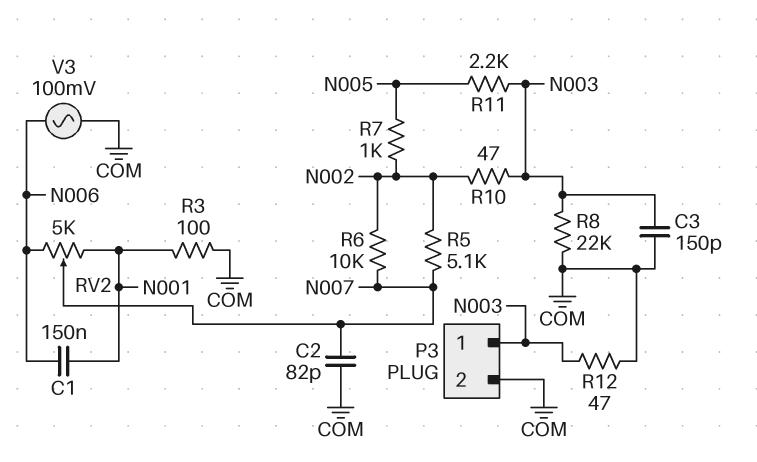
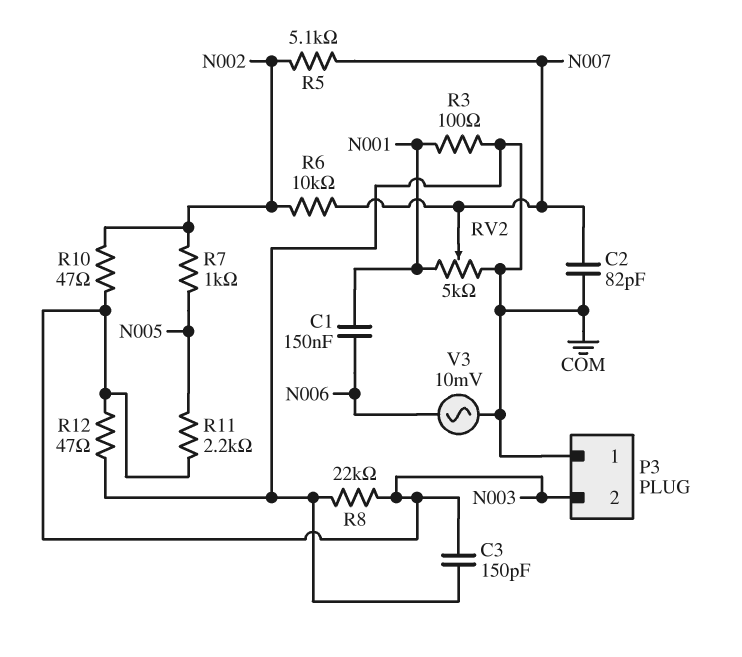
P3 pin 1: N003 -> COM
P3 pin 2: COM -> N003
RV2: 5k (N001, N006, wiper N007) -> 5k (COM, N001, wiper N007)
V3: AC 100mV (COM, N006) -> AC 10mV (COM, N006)

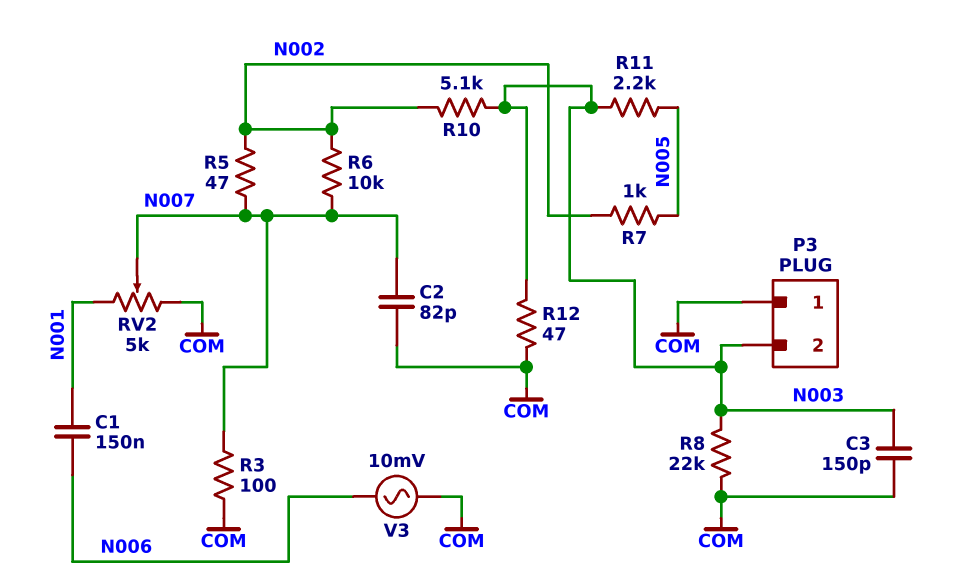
R3: 100 (COM, N001) -> 100 (COM, N007)
R5: 5.1k (N002, N007) -> 47 (N002, N007)
R10: 47 (N002, N003) -> 5.1k (N002, N003)

